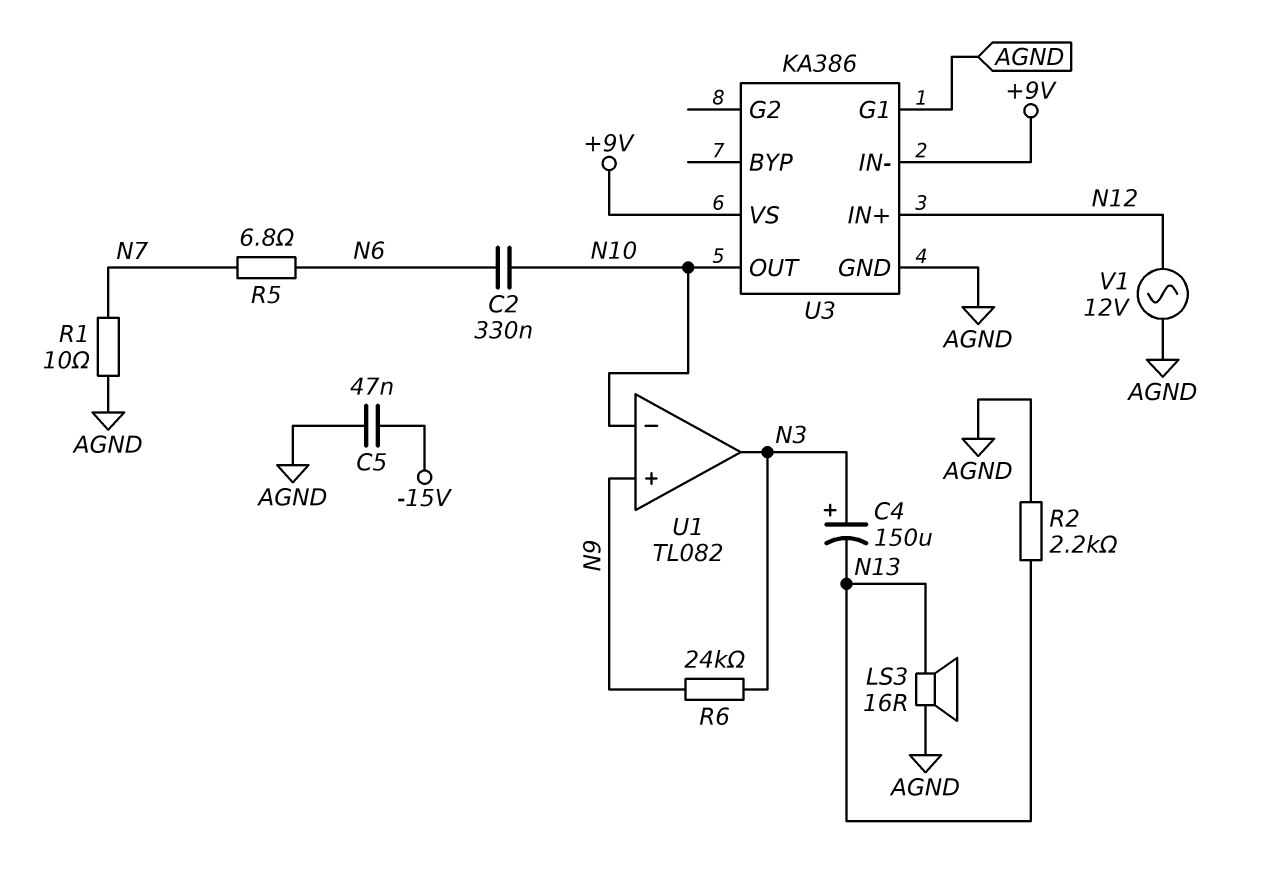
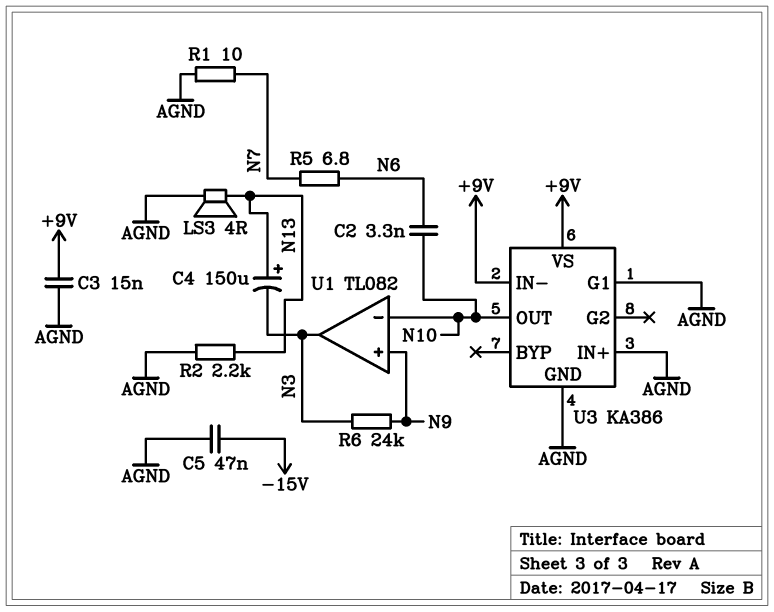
C2: 330nF (N6, N10) -> 3.3nF (N6, N10)
C3: none -> 15nF (+9V, AGND)
C4: 150uF (plus N3, minus N13) -> 150uF (plus N13, minus N3)
LS3: speaker 16R (AGND, N13) -> speaker 4R (AGND, N13)
U3 pin IN+: N12 -> AGND
V1: AC 12V (AGND, N12) -> none

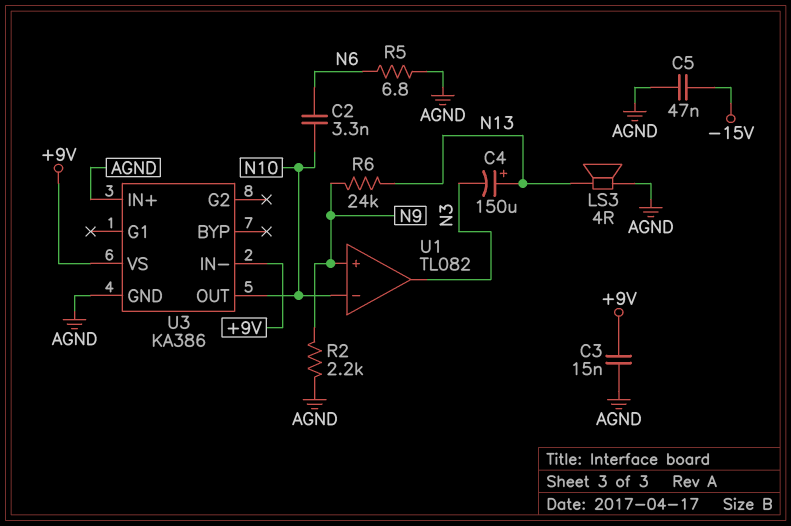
R1: 10 (AGND, N7) -> none
R2: 2.2k (AGND, N13) -> 2.2k (AGND, N9)
R5: 6.8 (N6, N7) -> 6.8 (AGND, N6)
R6: 24k (N3, N9) -> 24k (N9, N13)
U3 pin G1: AGND -> none

